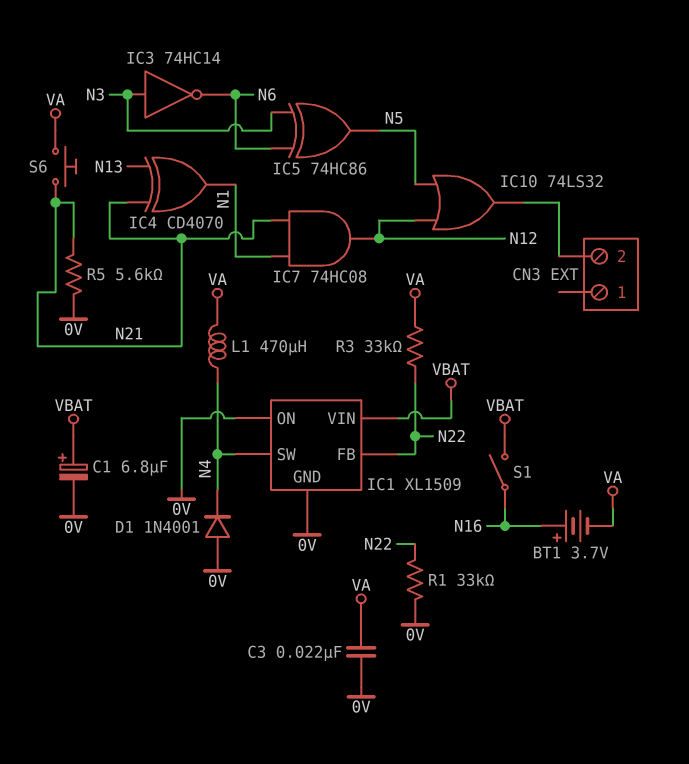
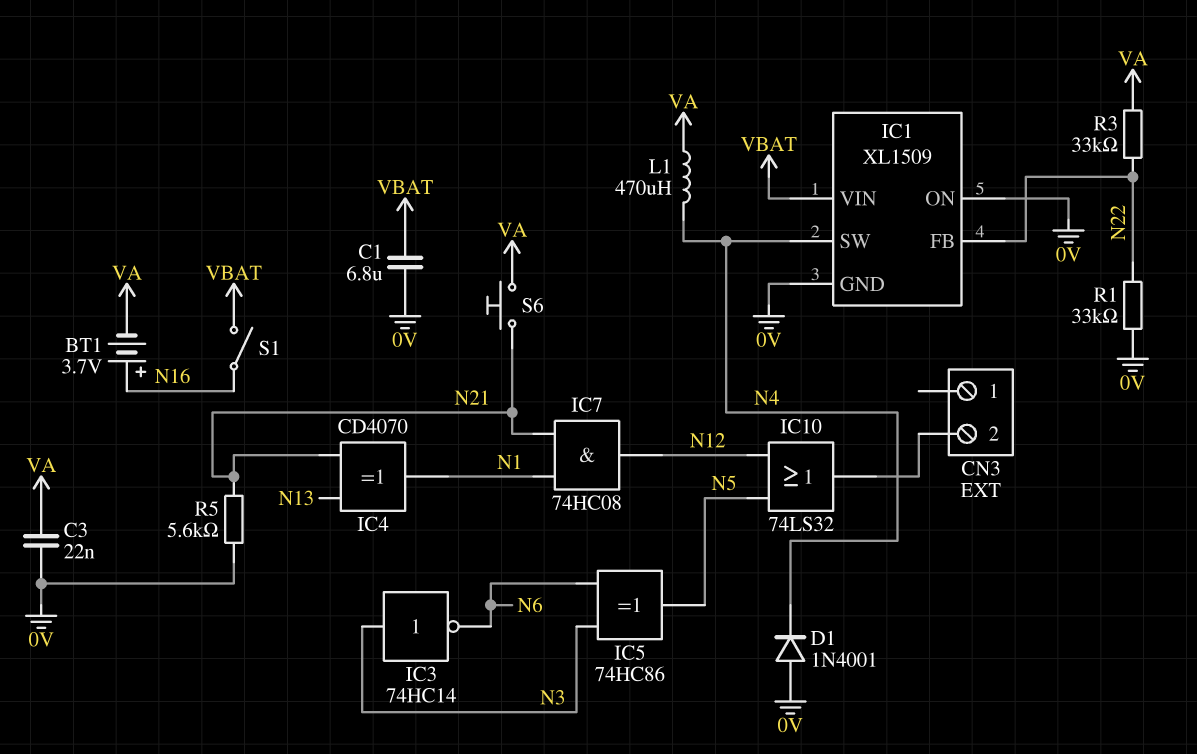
C1: 6.8uF (plus VBAT, minus 0V) -> 6.8uF (0V, VBAT)

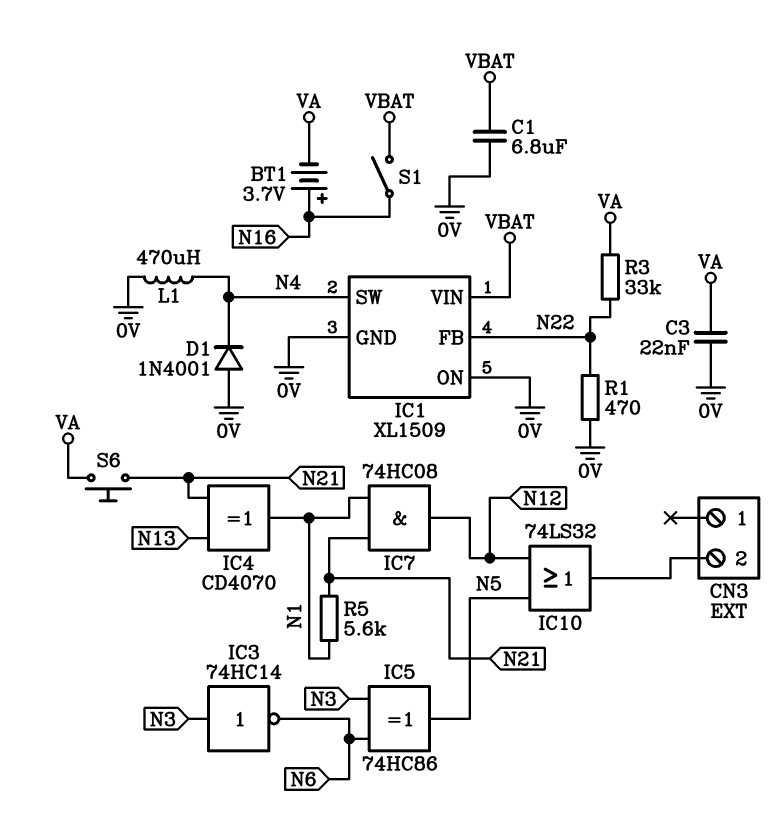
L1: 470uH (N4, VA) -> 470uH (0V, N4)
R1: 33k (0V, N22) -> 470 (0V, N22)
R5: 5.6k (0V, N21) -> 5.6k (N1, N21)

